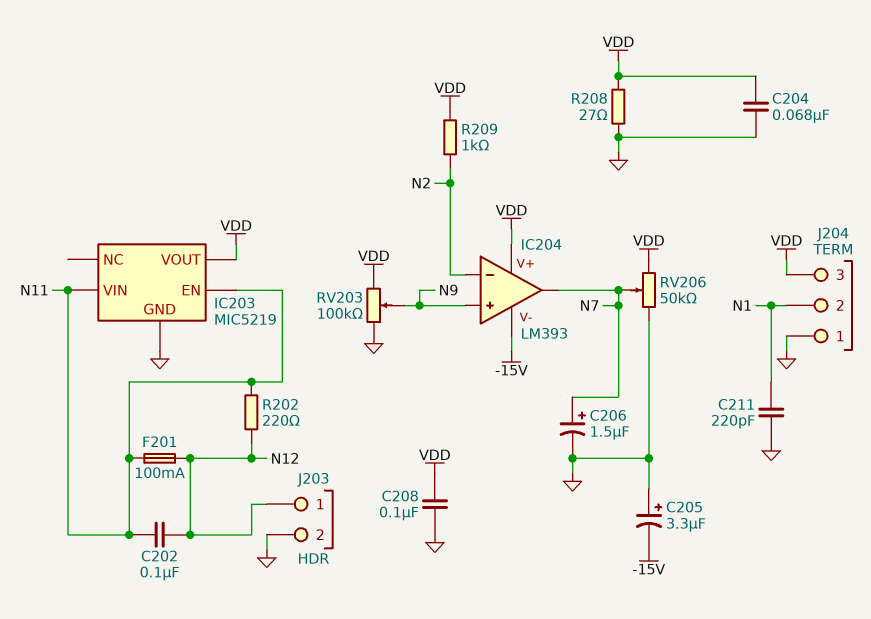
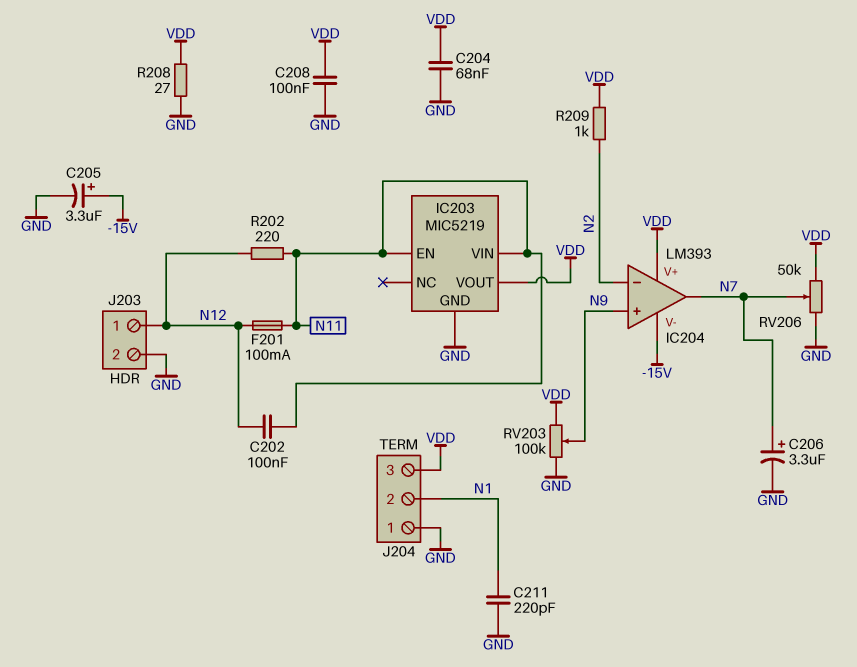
C205: 3.3uF (plus GND, minus -15V) -> 3.3uF (plus -15V, minus GND)
C206: 1.5uF (plus N7, minus GND) -> 3.3uF (plus N7, minus GND)

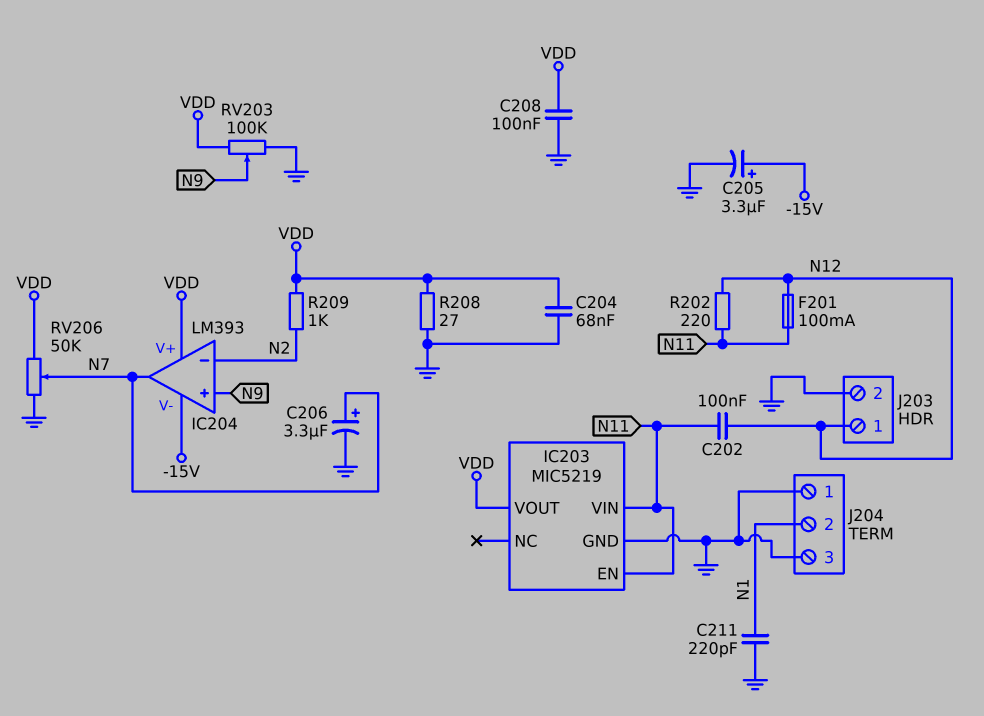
J204 pin 3: VDD -> GND

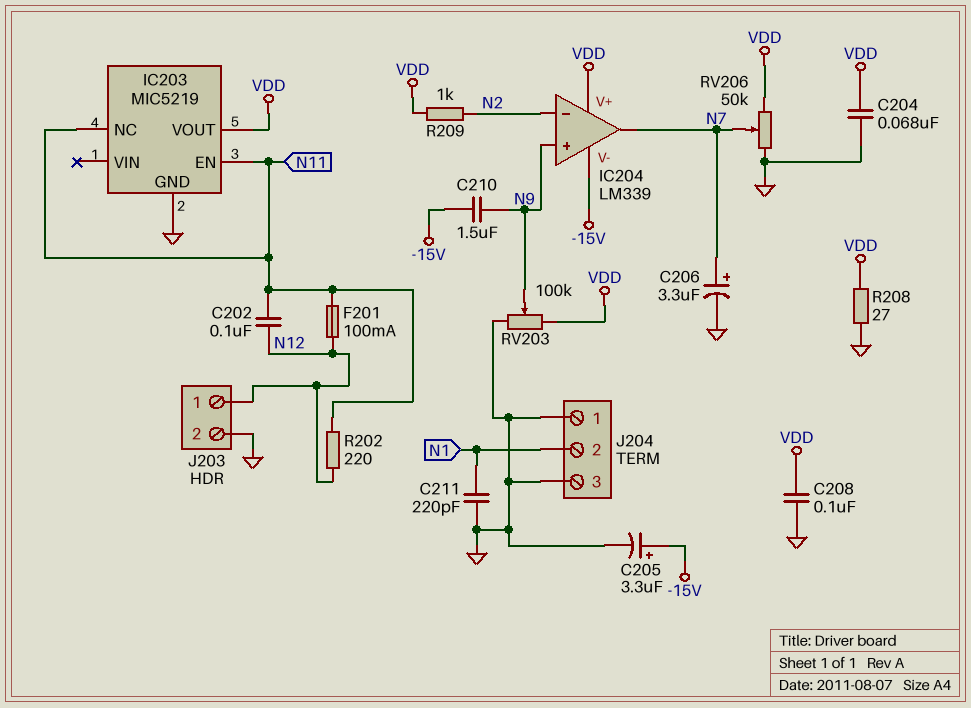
C210: none -> 1.5uF (-15V, N9)
IC203 pin NC: none -> N11
IC203 pin VIN: N11 -> none
IC204: LM393 -> LM339

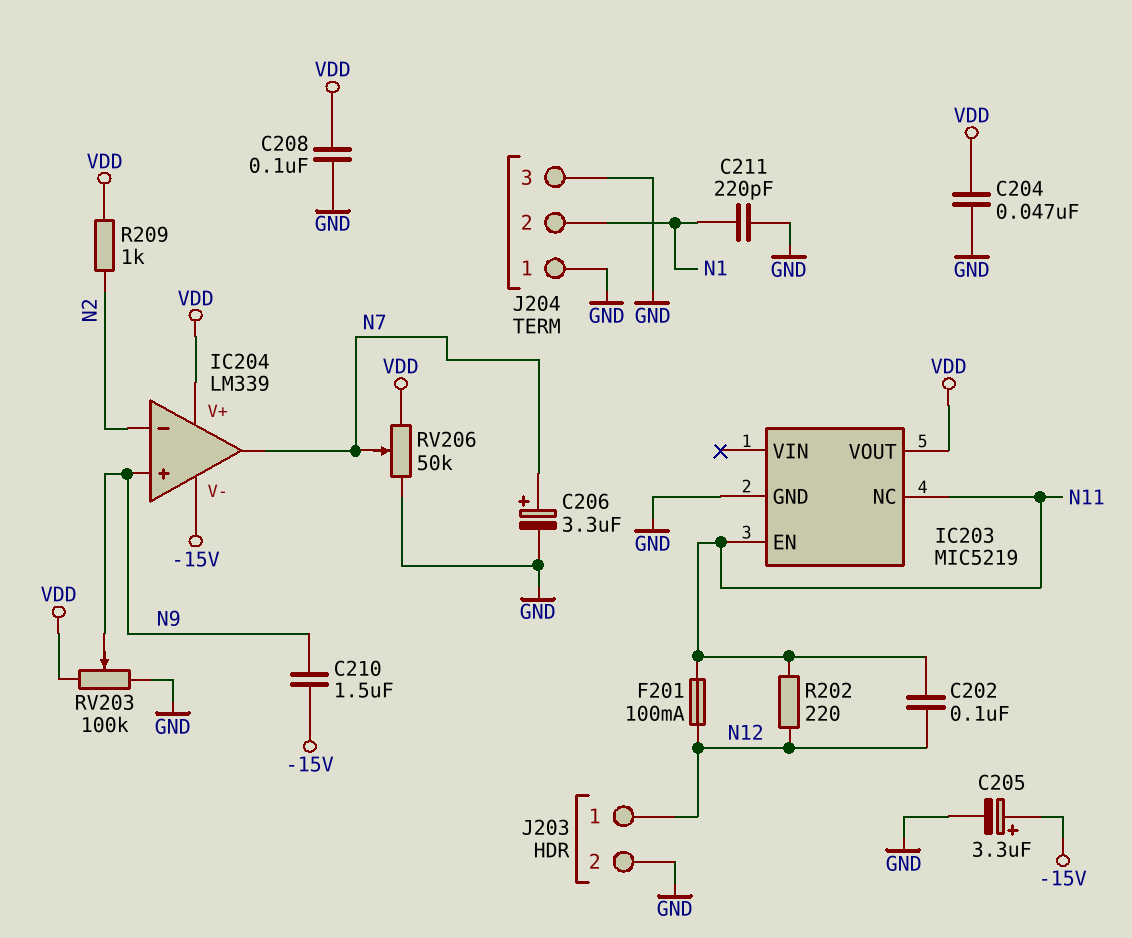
C204: 68nF (GND, VDD) -> 47nF (GND, VDD)
R208: 27 (GND, VDD) -> none

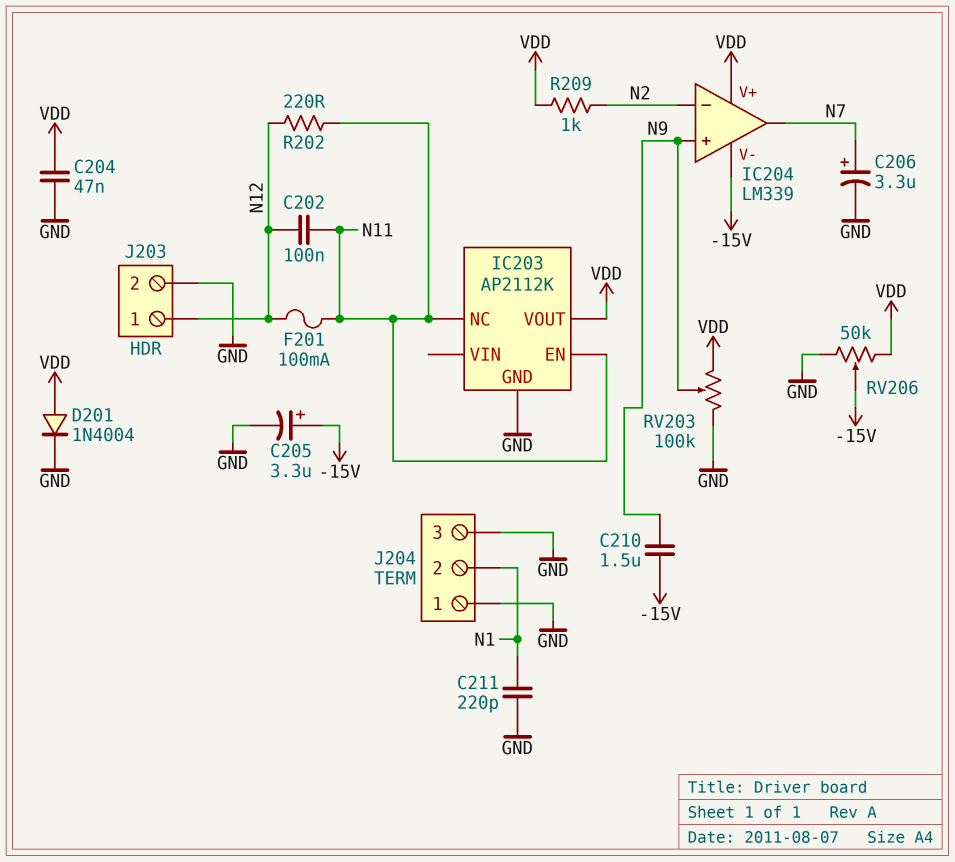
C208: 100nF (GND, VDD) -> none
D201: none -> diode 1N4004 (A VDD, K GND)
IC203: MIC5219 -> AP2112K
RV206: 50k (GND, VDD, wiper N7) -> 50k (GND, VDD, wiper -15V)

